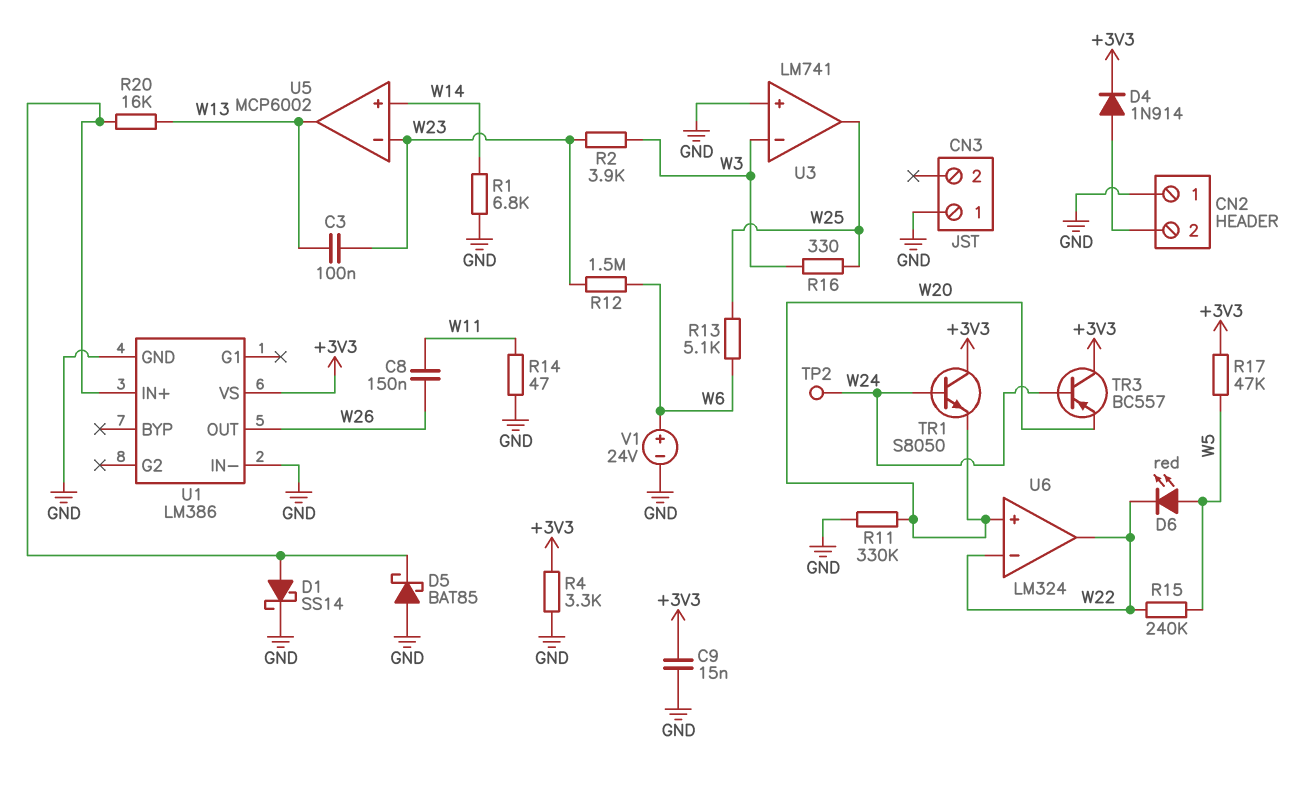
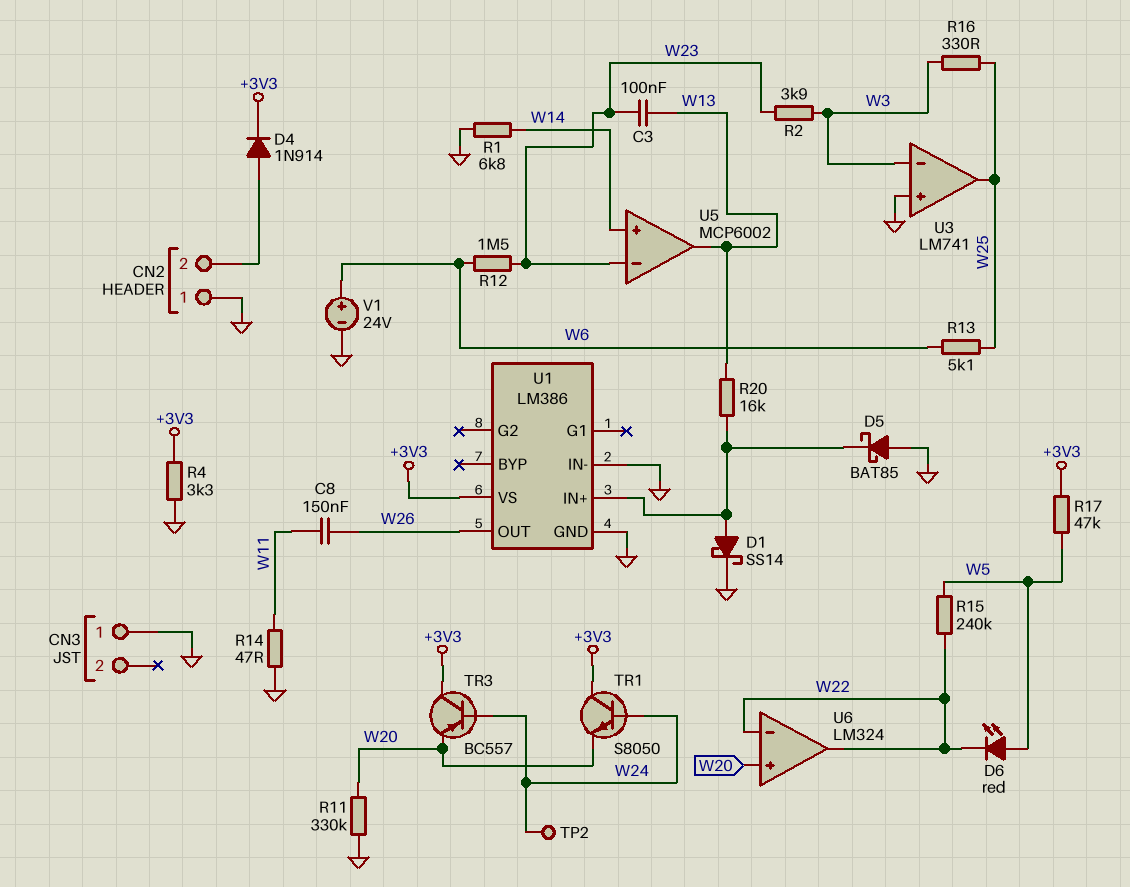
C9: 15nF (+3V3, GND) -> none

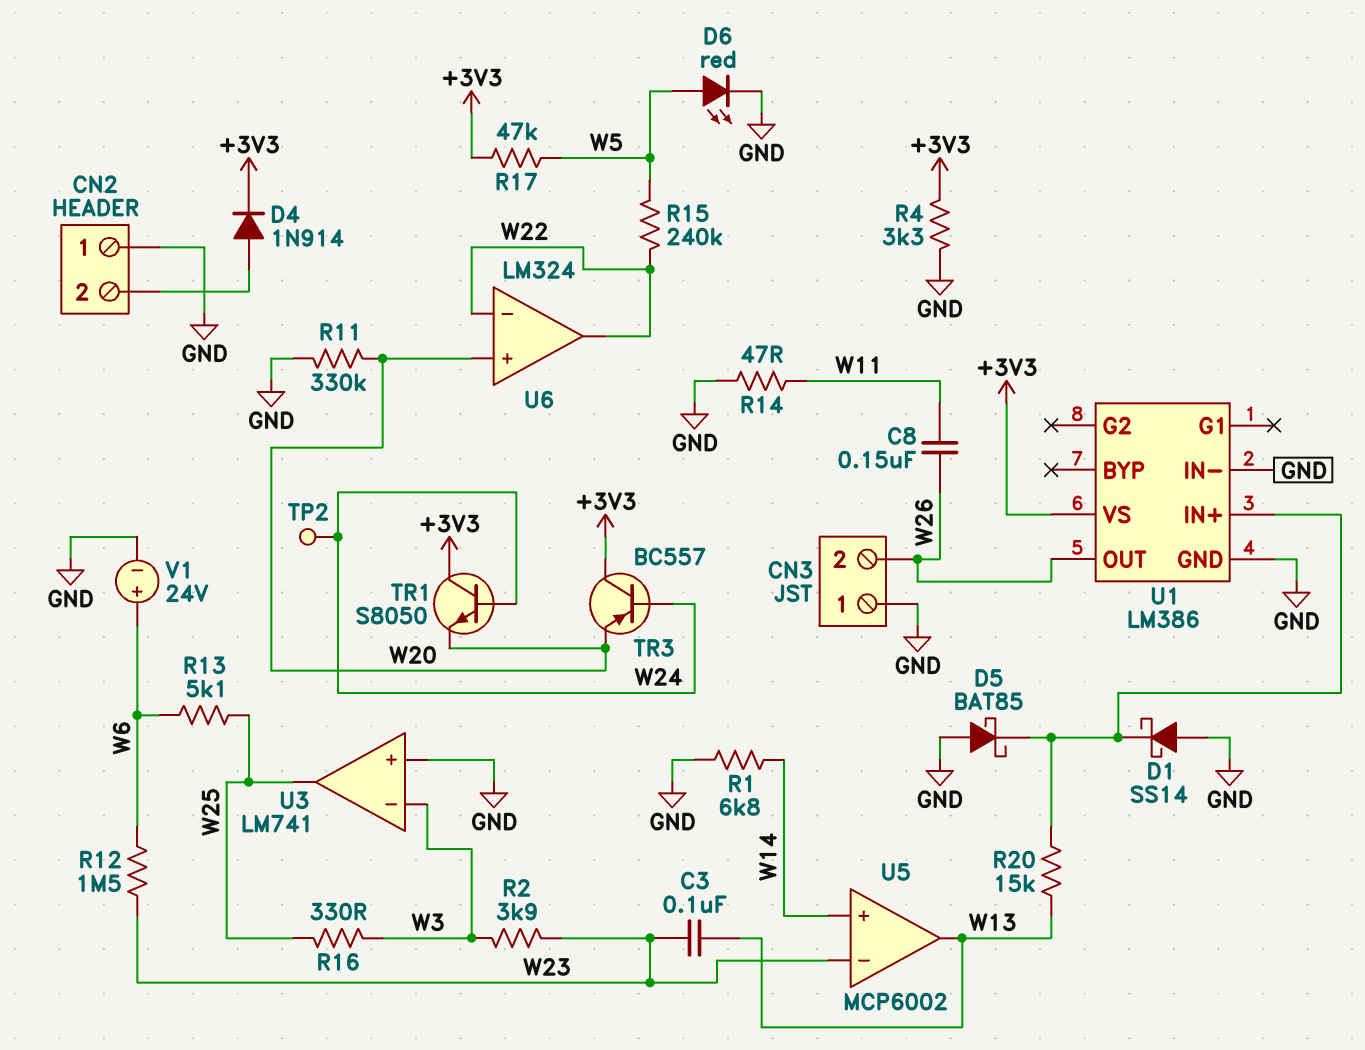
CN3 pin 2: none -> W26
D1: schottky SS14 (A U1/IN+, K GND) -> schottky SS14 (A GND, K U1/IN+)
D6: LED red (A W5, K W22) -> LED red (A W5, K GND)
R20: 16k (U1/IN+, W13) -> 15k (U1/IN+, W13)

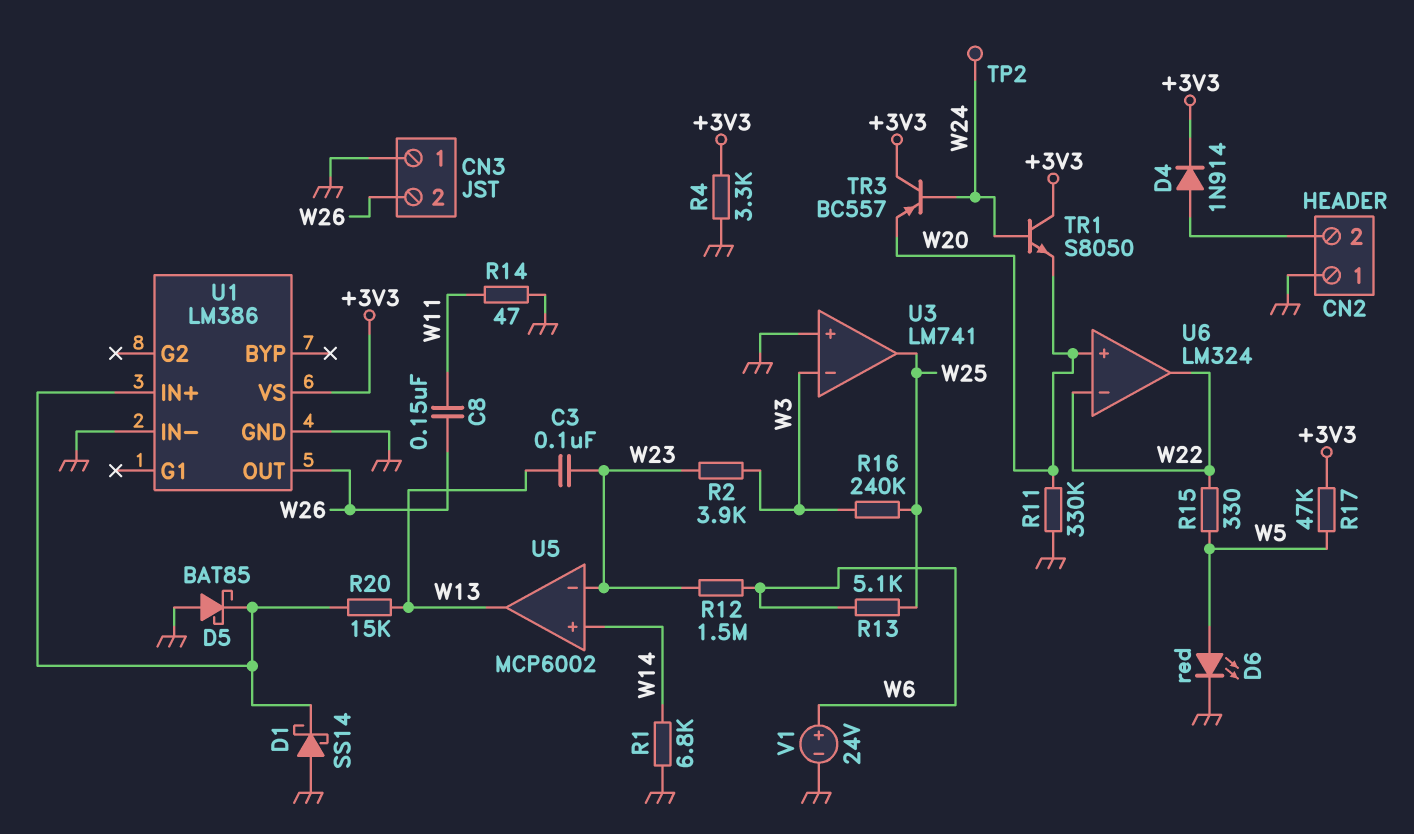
R15: 240k (W5, W22) -> 330 (W5, W22)
R16: 330 (W3, W25) -> 240k (W3, W25)

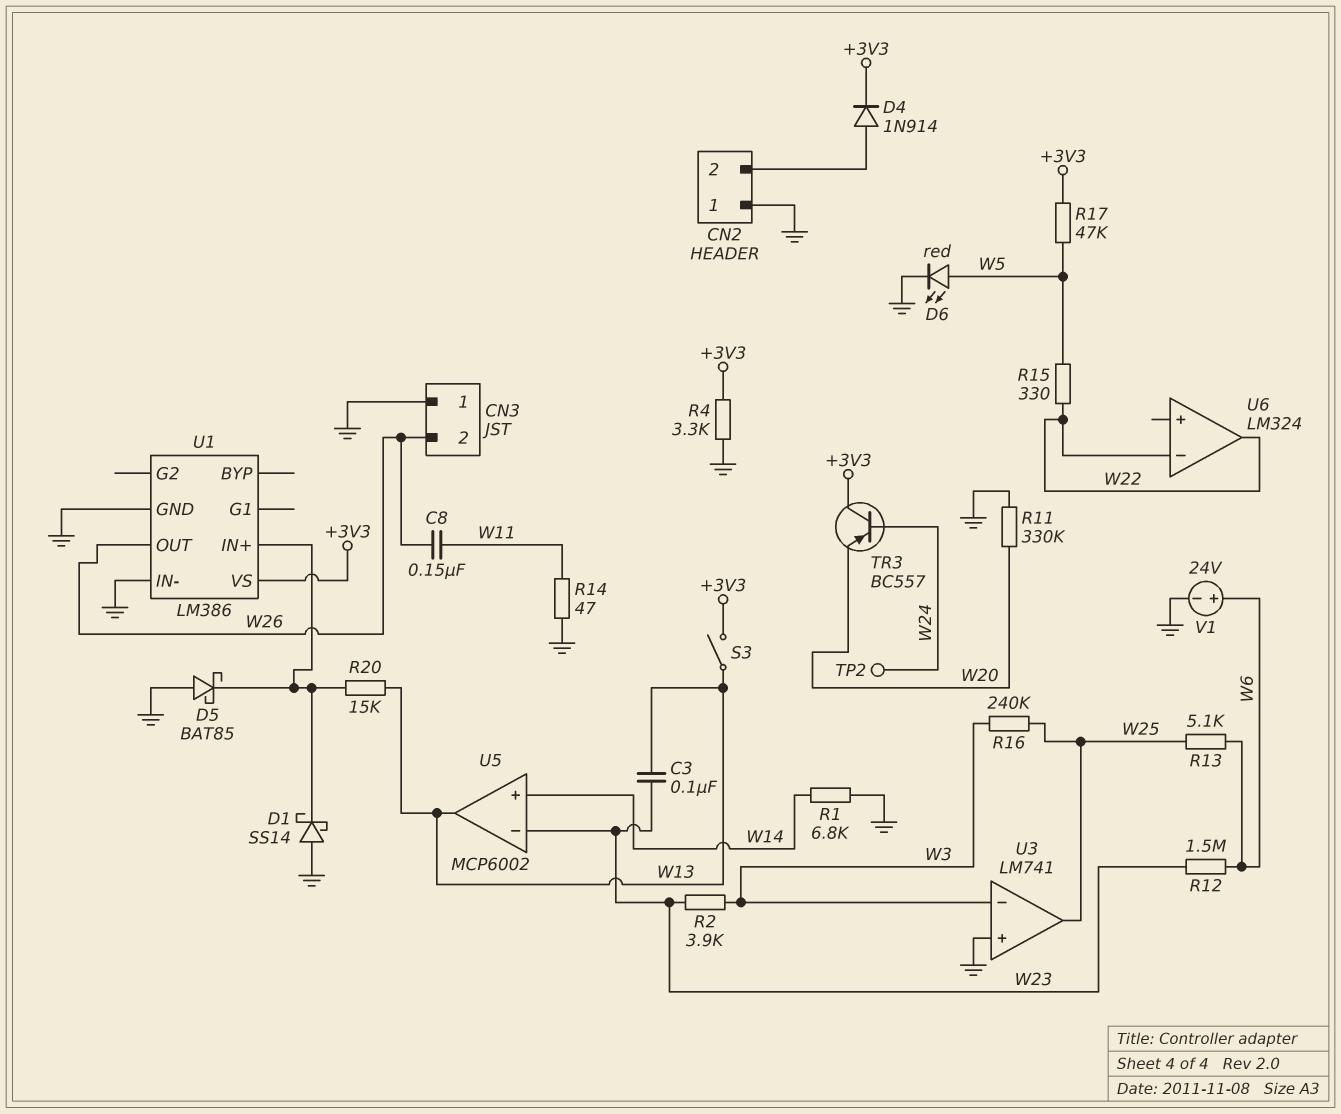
S3: none -> switch (+3V3, W13)
TR1: NPN S8050 (B W24, C +3V3, E W20) -> none
U6 pin in+: W20 -> none

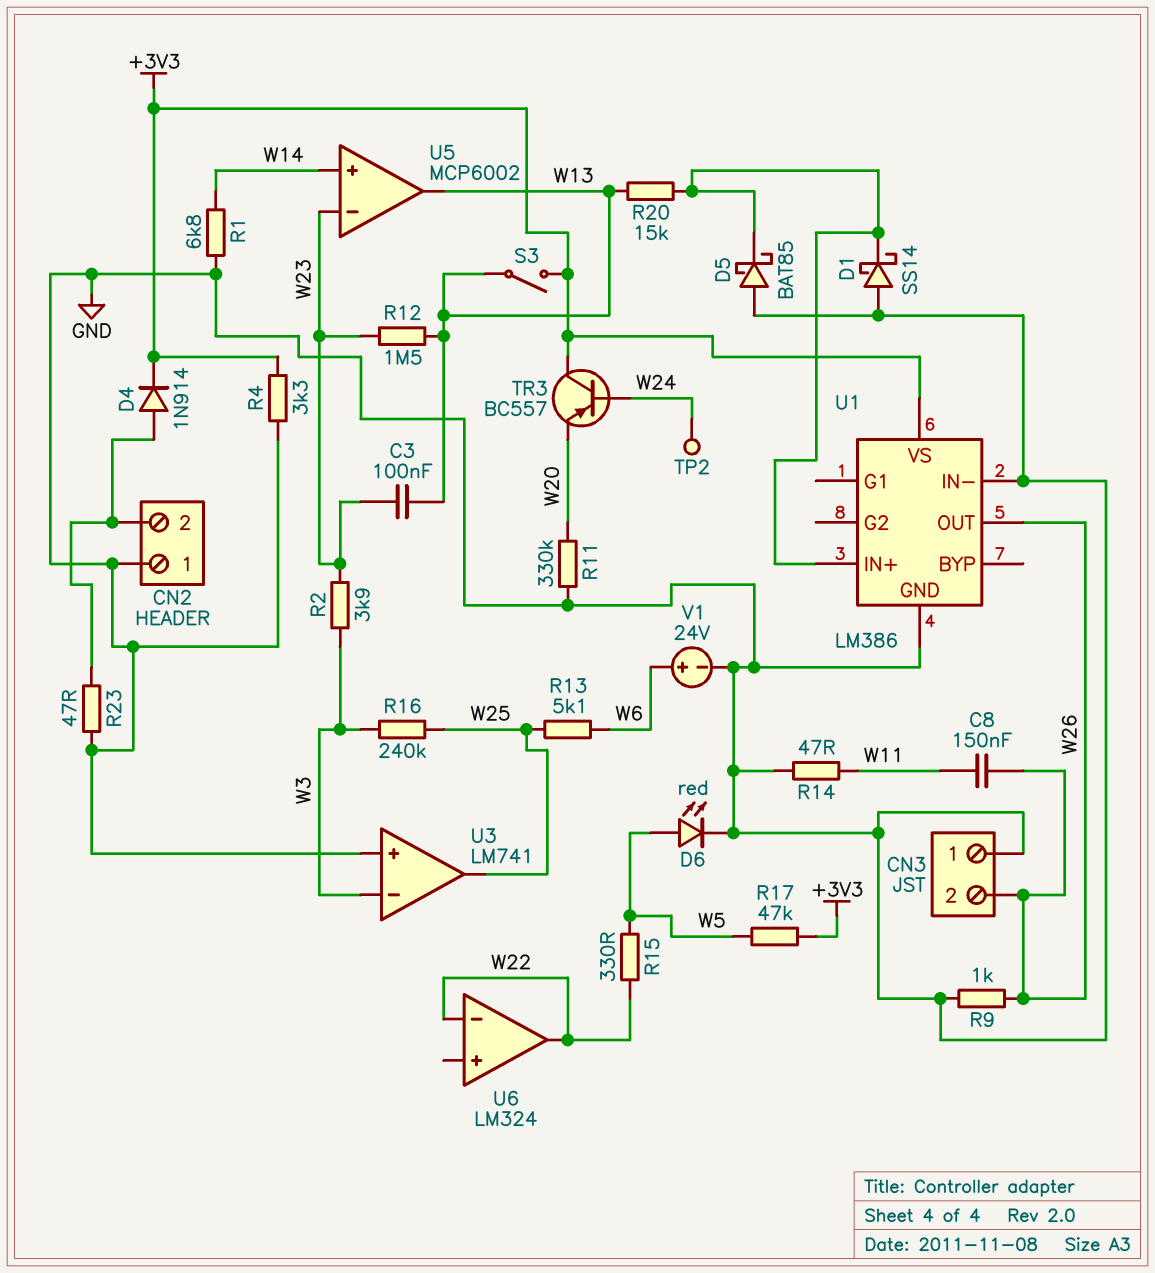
R9: none -> 1k (GND, W26)
R12: 1.5M (W6, W23) -> 1.5M (W13, W23)
R23: none -> 47 (CN2/2, GND)

